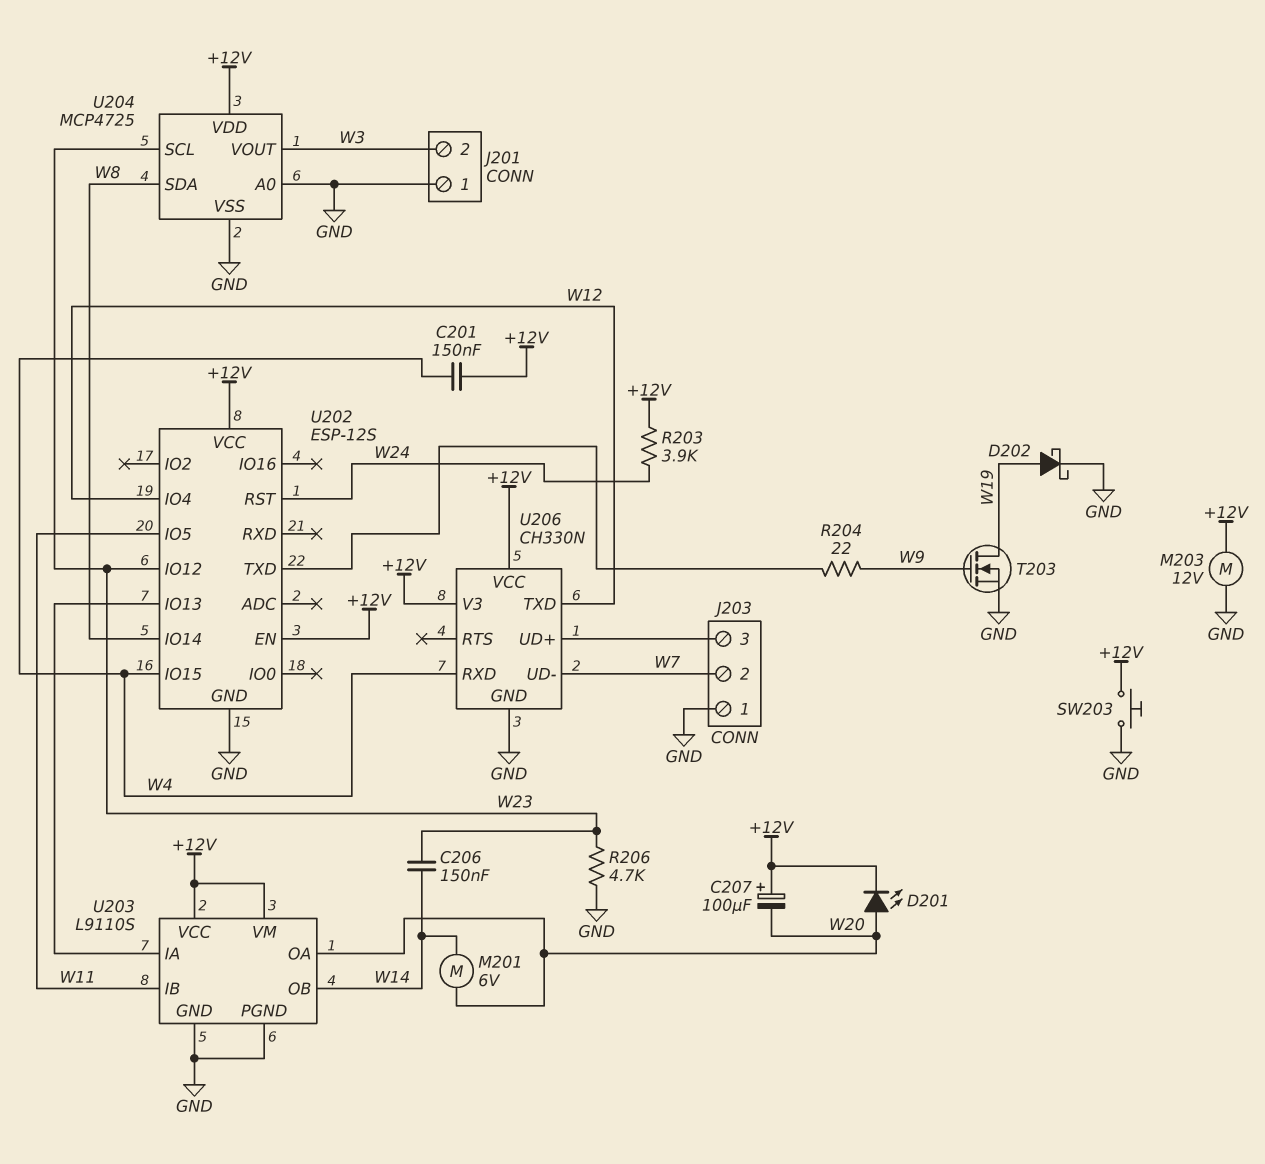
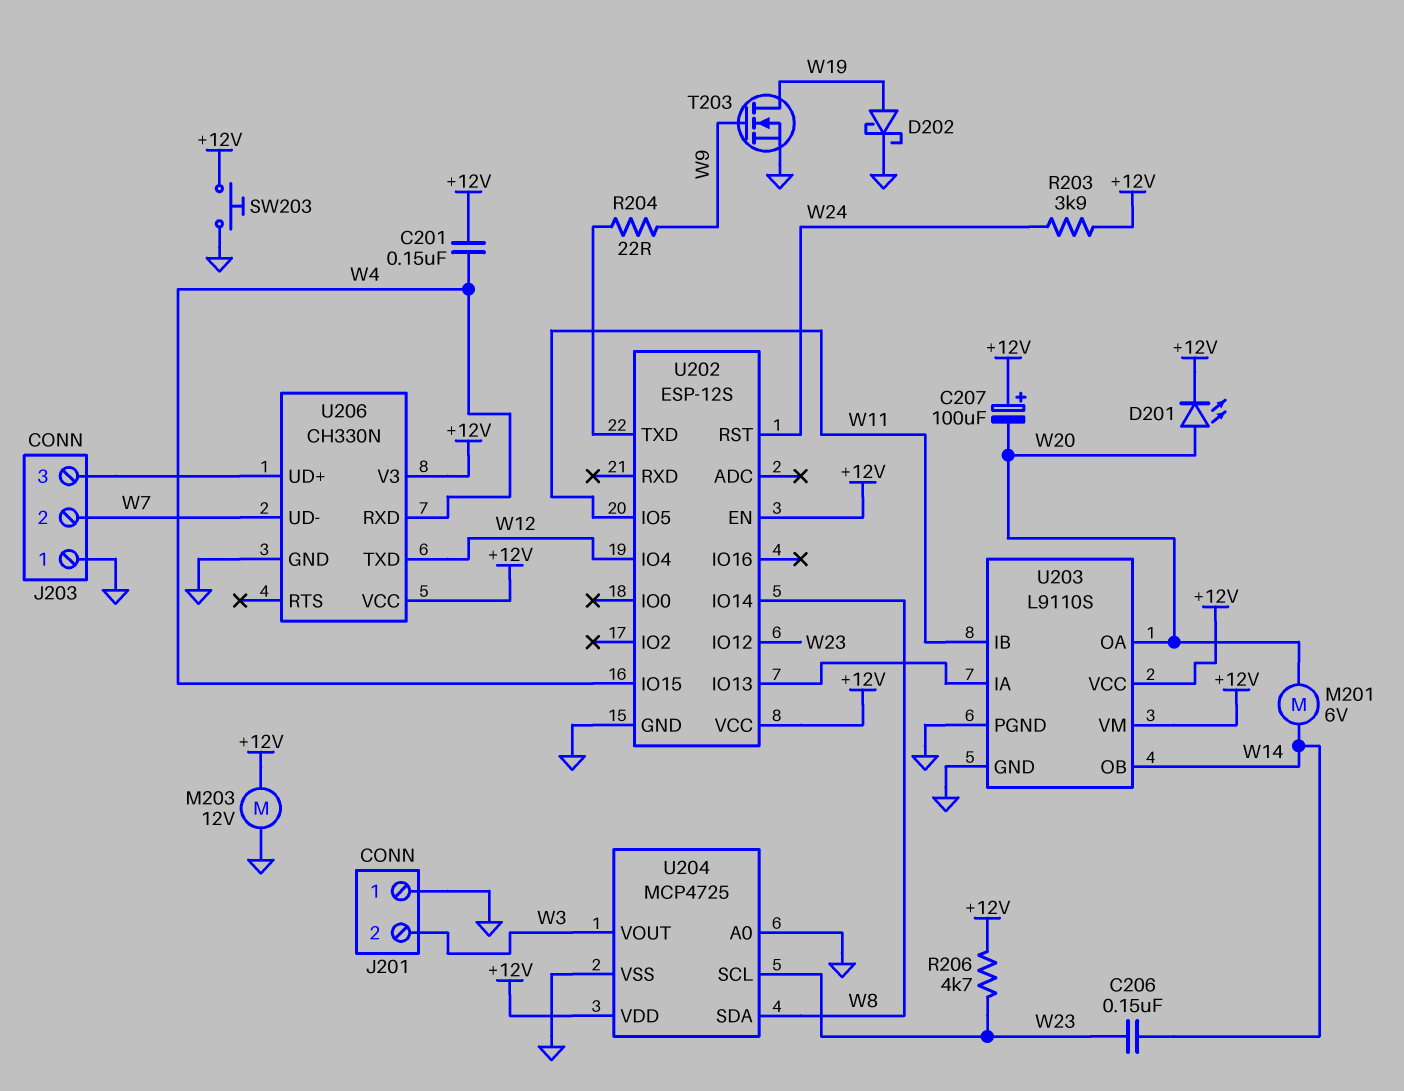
R206: 4.7k (GND, W23) -> 4.7k (+12V, W23)

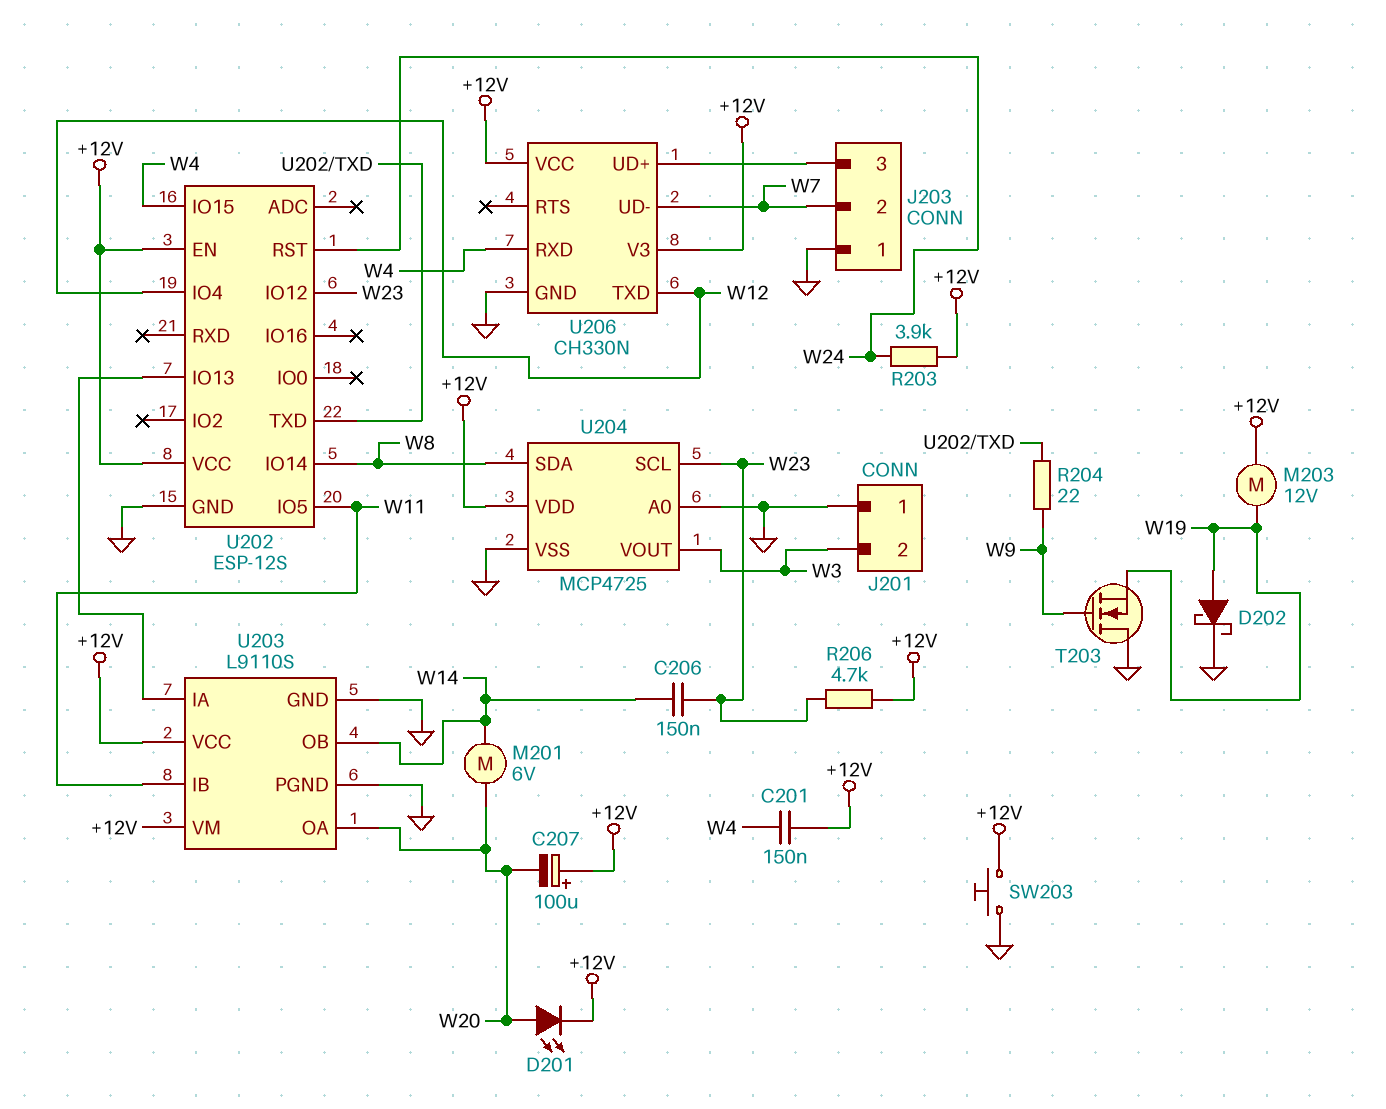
M203: motor 12V (+12V, GND) -> motor 12V (+12V, W19)
T203: NMOS (G W9, D W19, S GND) -> NMOS (G W9, D GND, S W19)

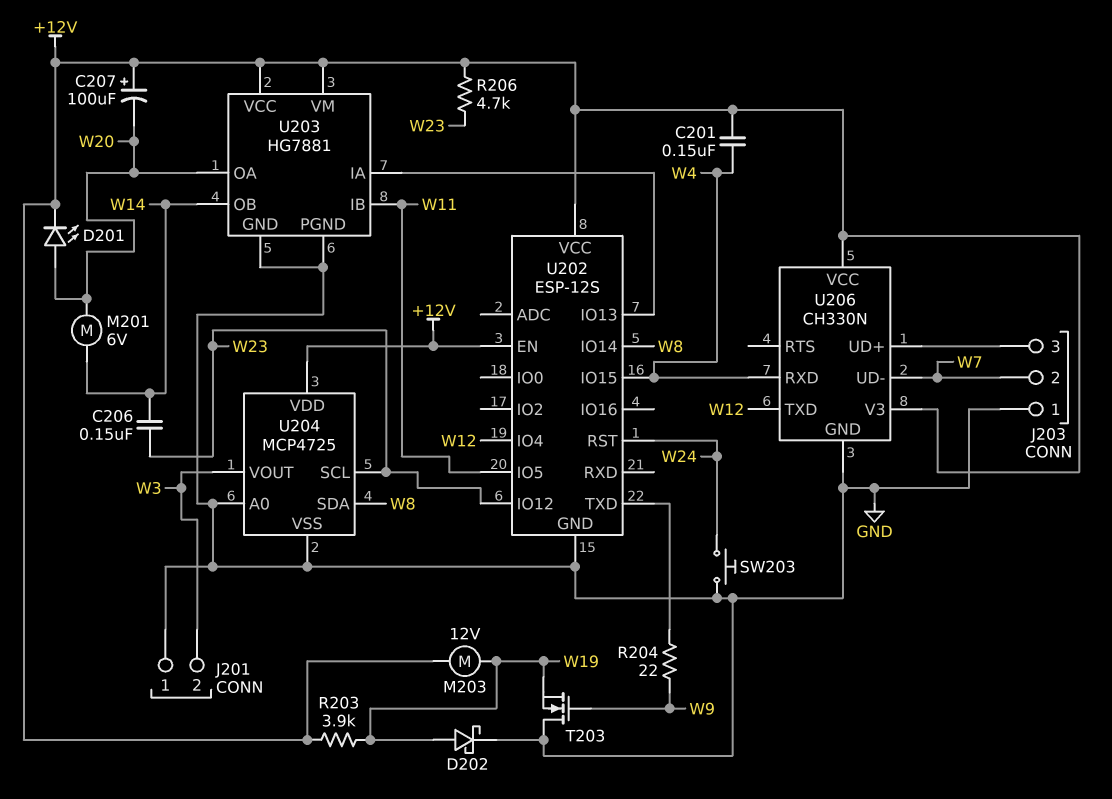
R203: 3.9k (+12V, W24) -> 3.9k (+12V, W19)
SW203: button (+12V, GND) -> button (GND, W24)
U203: L9110S -> HG7881

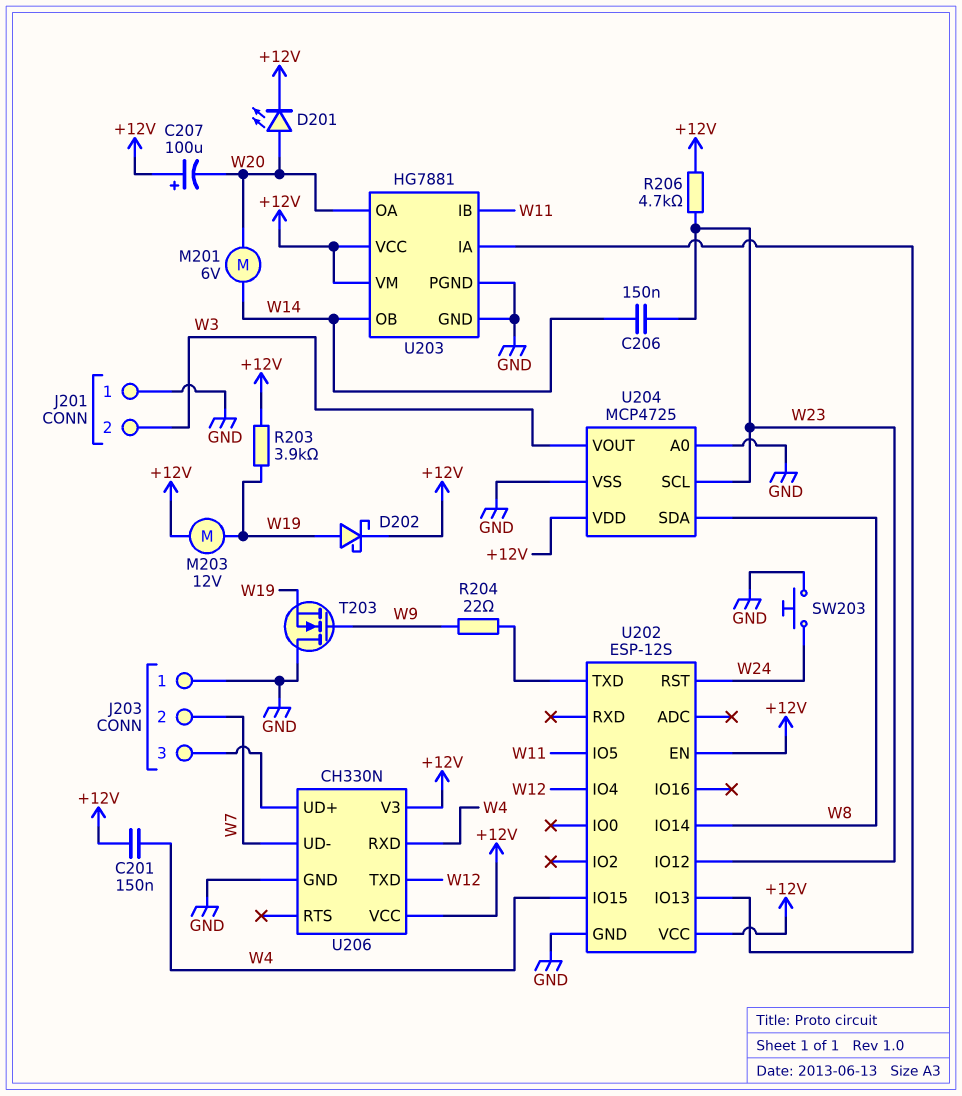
D202: schottky (A W19, K GND) -> schottky (A W19, K +12V)

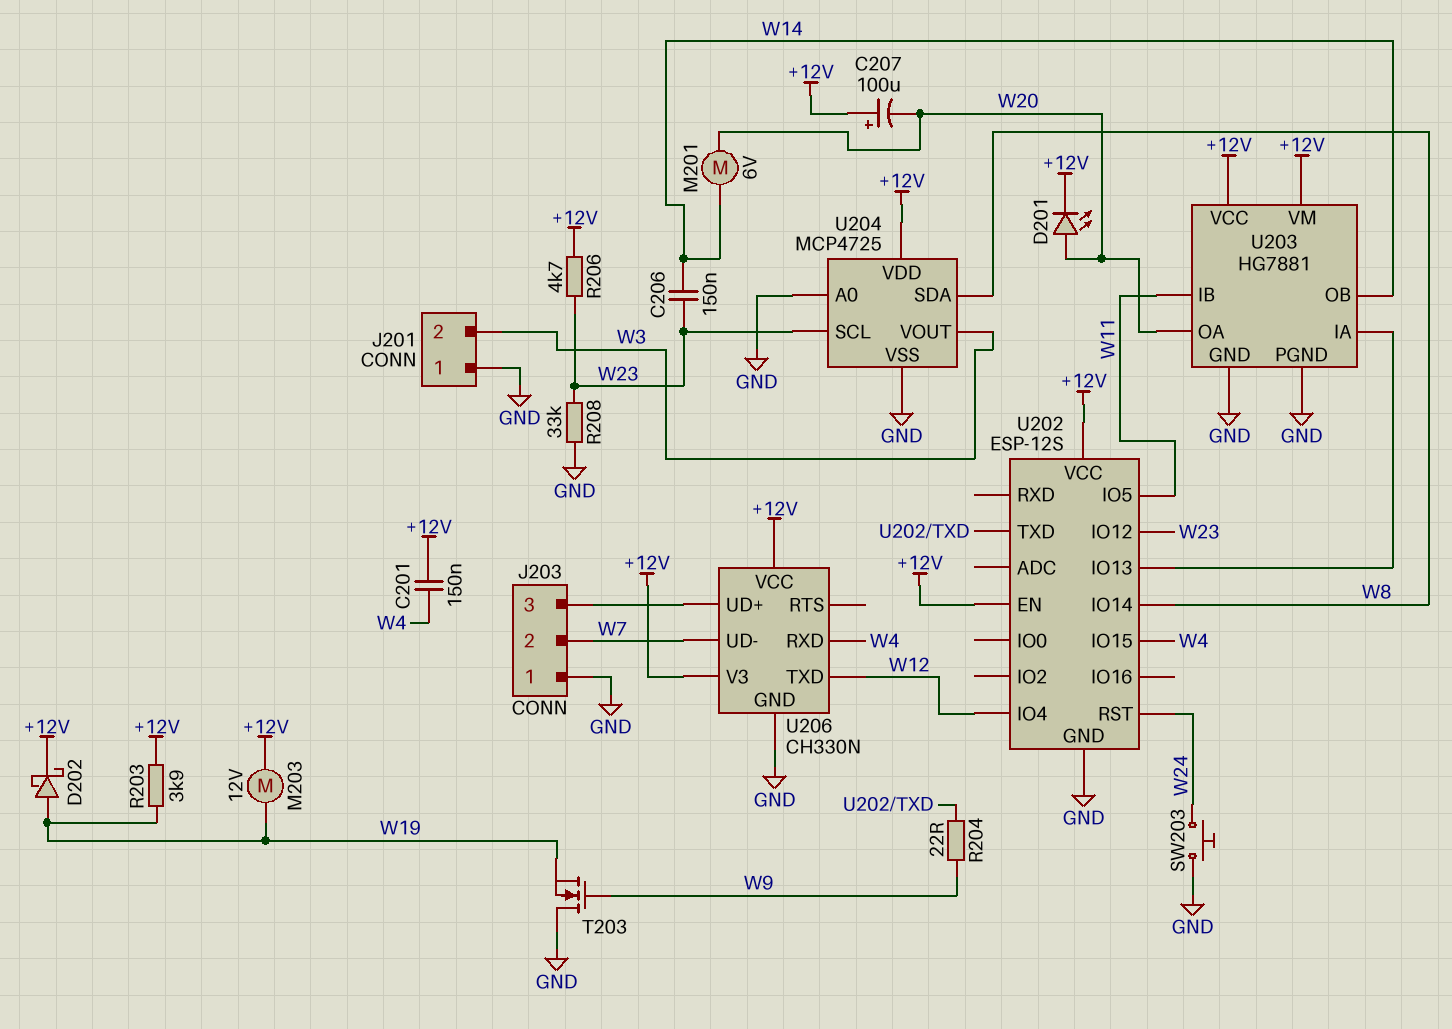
R208: none -> 33k (GND, W23)

